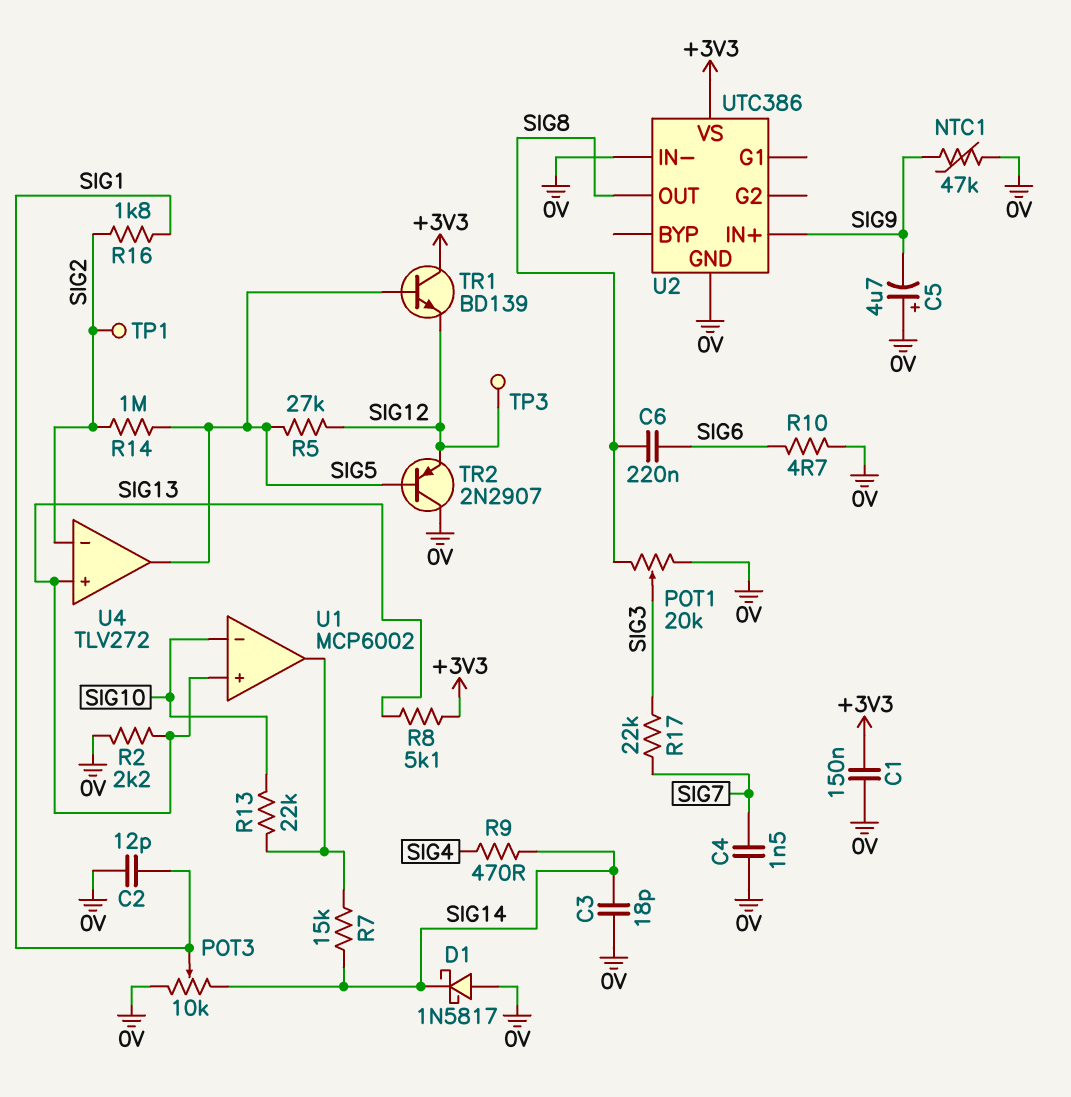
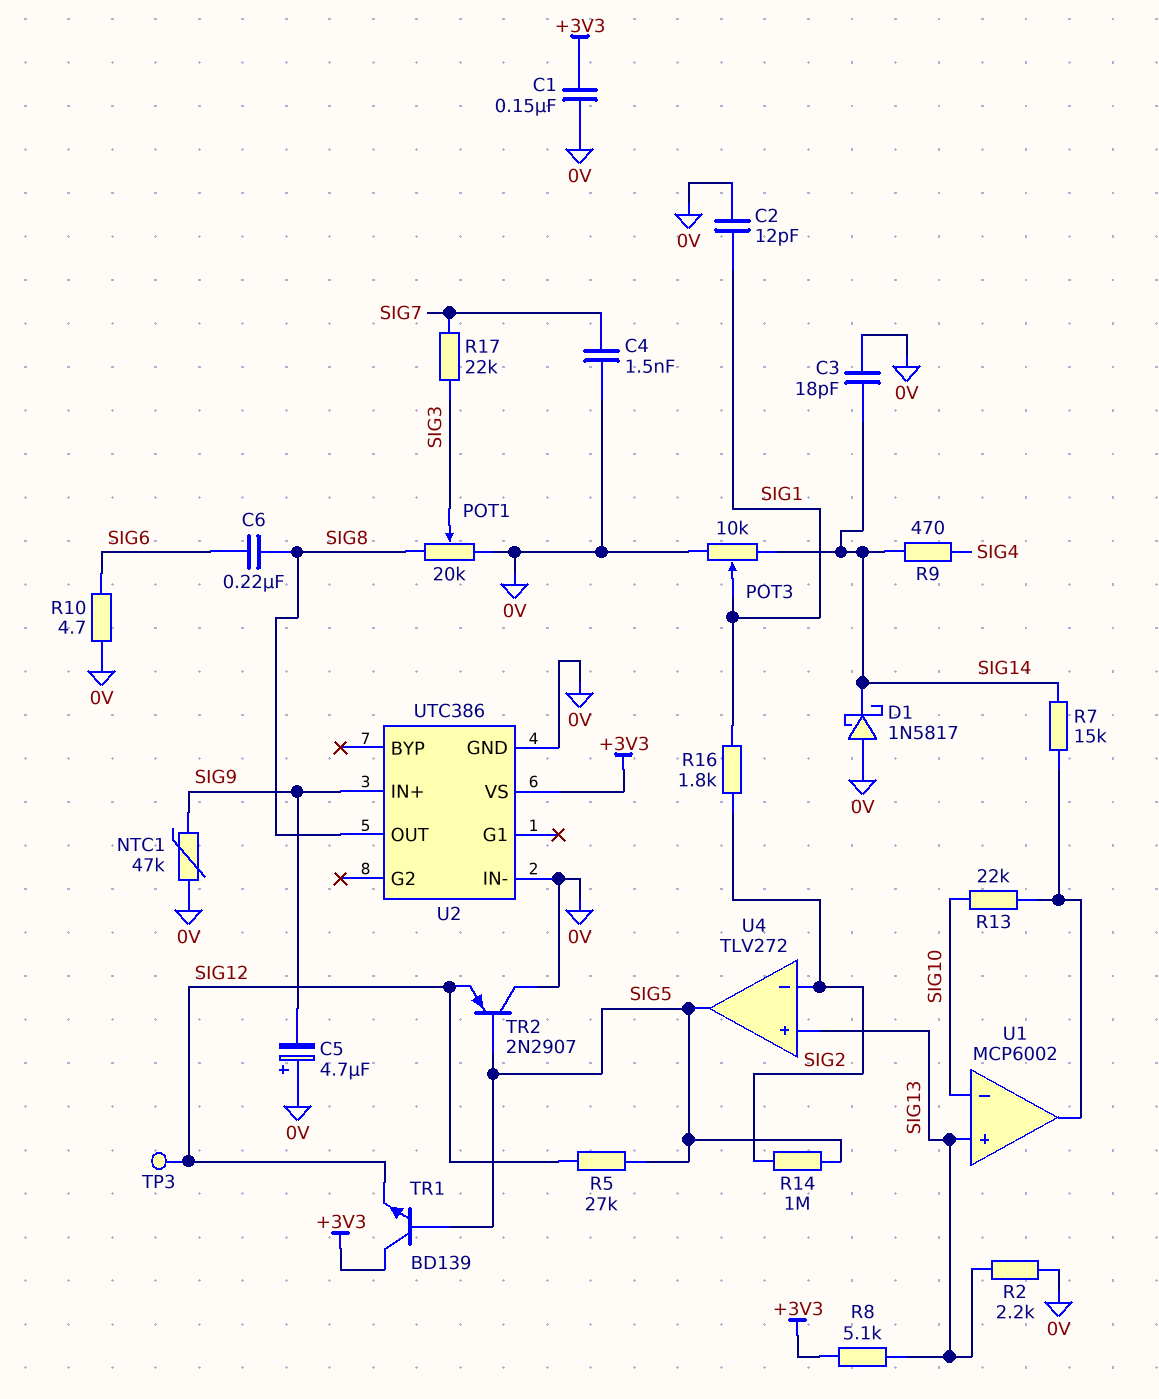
TP1: test point (SIG2) -> none

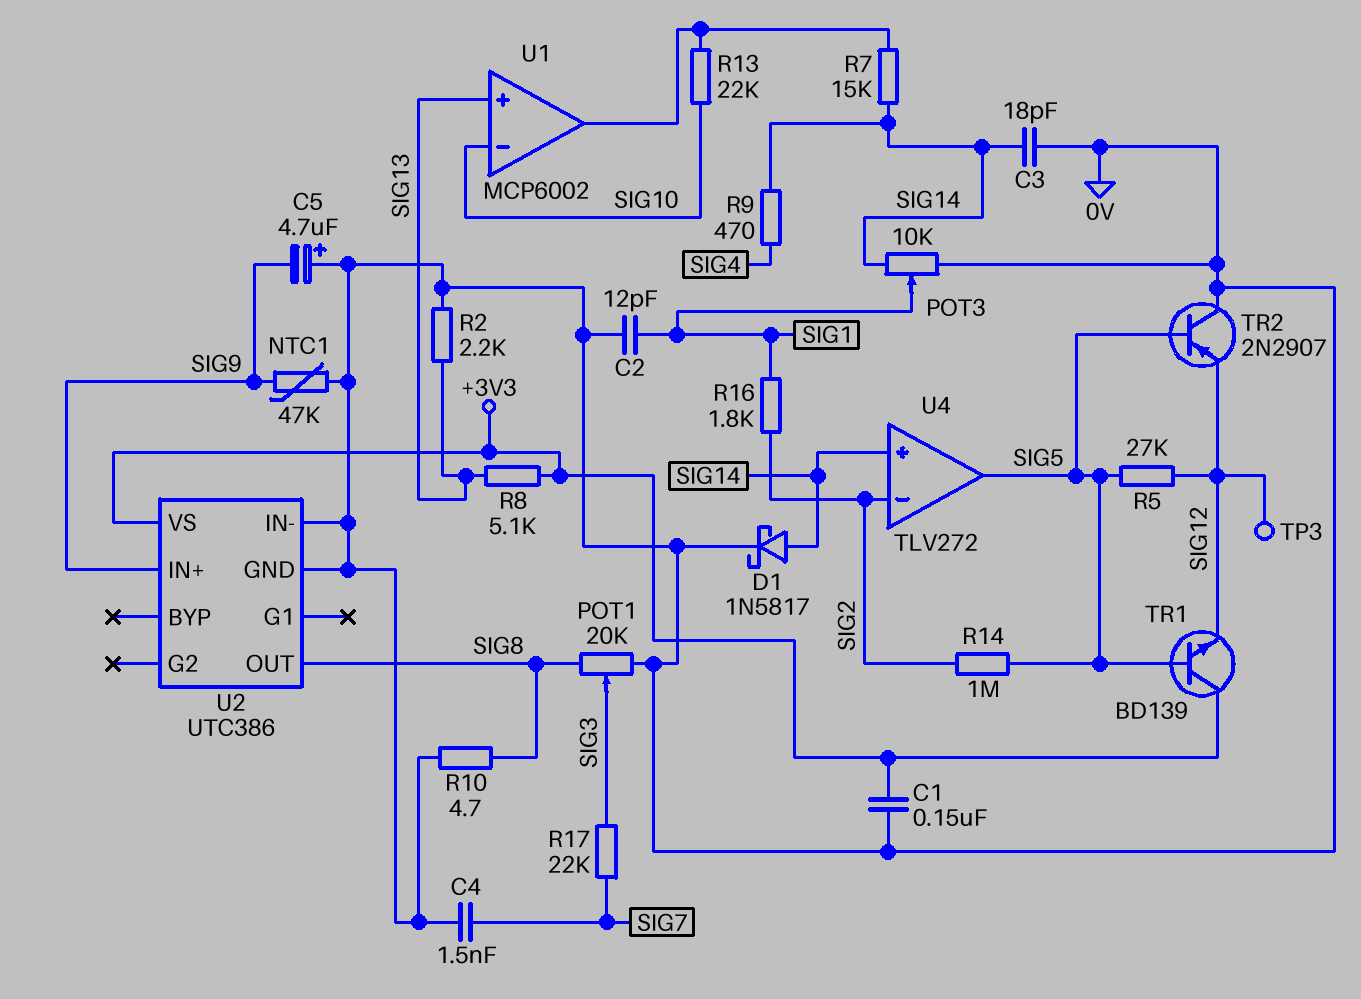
C6: 220nF (SIG6, SIG8) -> none
D1: schottky 1N5817 (A 0V, K SIG14) -> schottky 1N5817 (A SIG14, K 0V)
R10: 4.7 (0V, SIG6) -> 4.7 (0V, SIG8)
U4 pin in+: SIG13 -> SIG14

